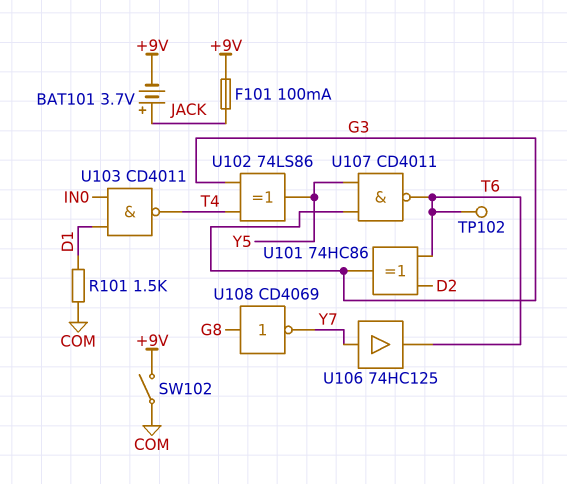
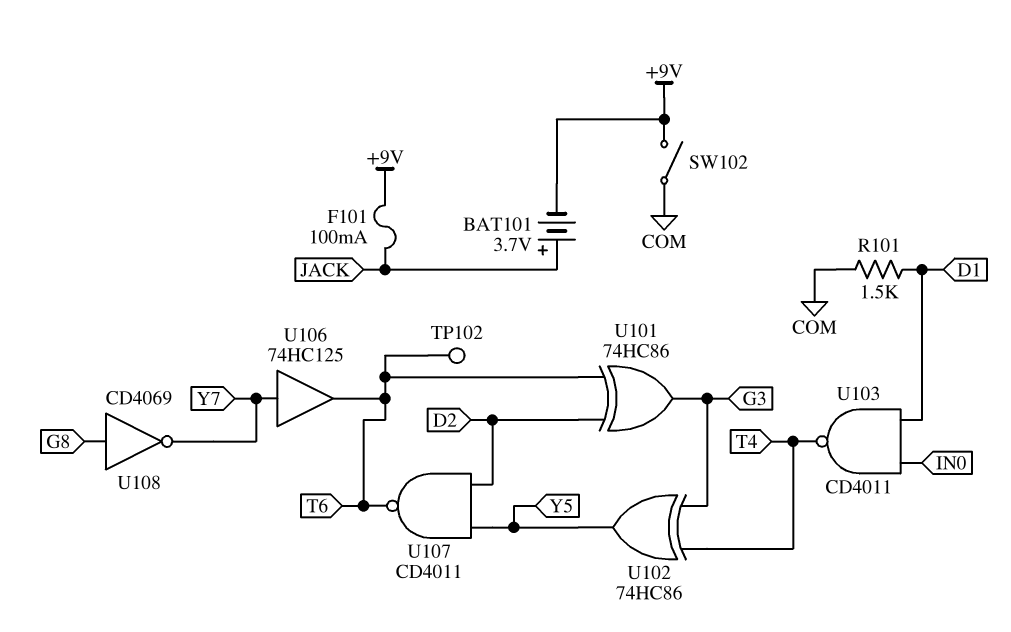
U102: XOR 74LS86 (in G3, in T4, out Y5) -> XOR 74HC86 (in G3, in T4, out Y5)
U107: NAND CD4011 (in G3, in Y5, out T6) -> NAND CD4011 (in D2, in Y5, out T6)

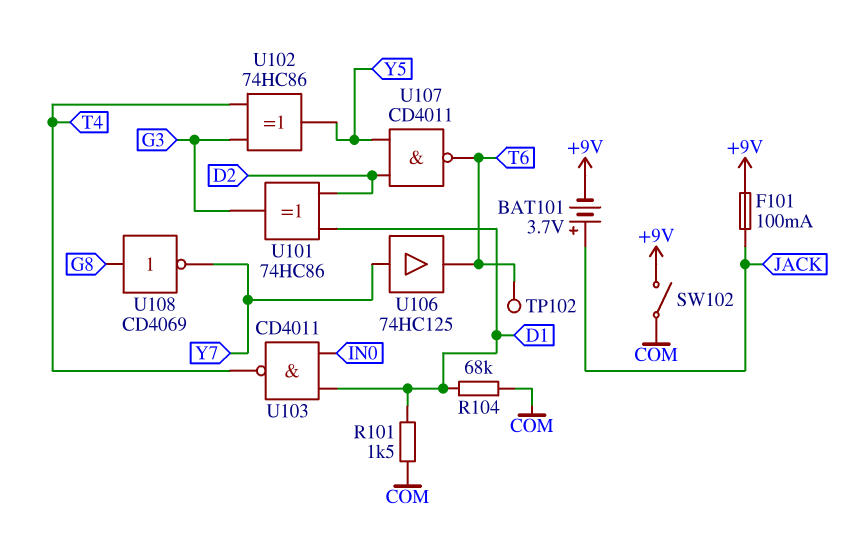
R104: none -> 68k (COM, D1)
U101: XOR 74HC86 (in D2, in T6, out G3) -> XOR 74HC86 (in D1, in D2, out G3)

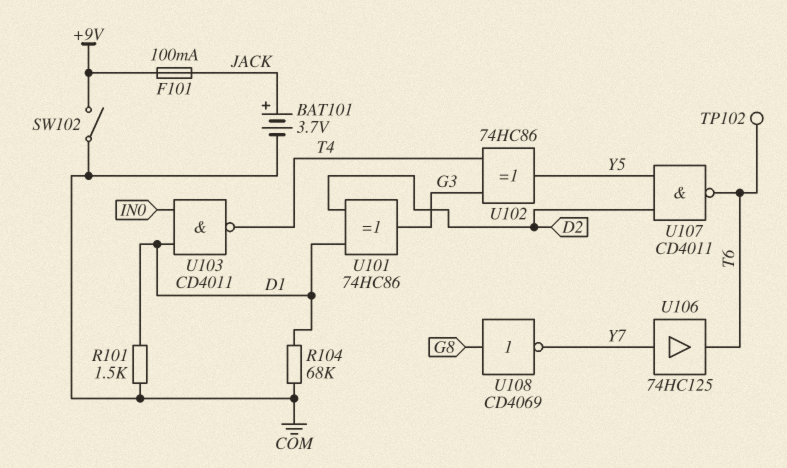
BAT101: 3.7V (plus JACK, minus +9V) -> 3.7V (plus JACK, minus COM)

